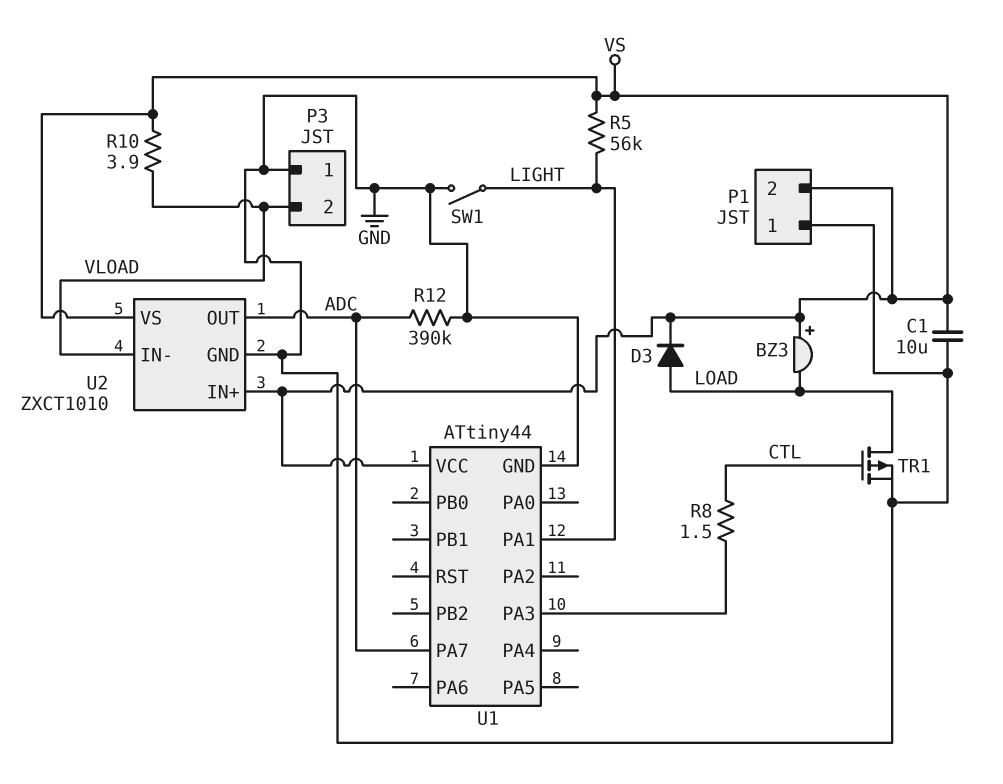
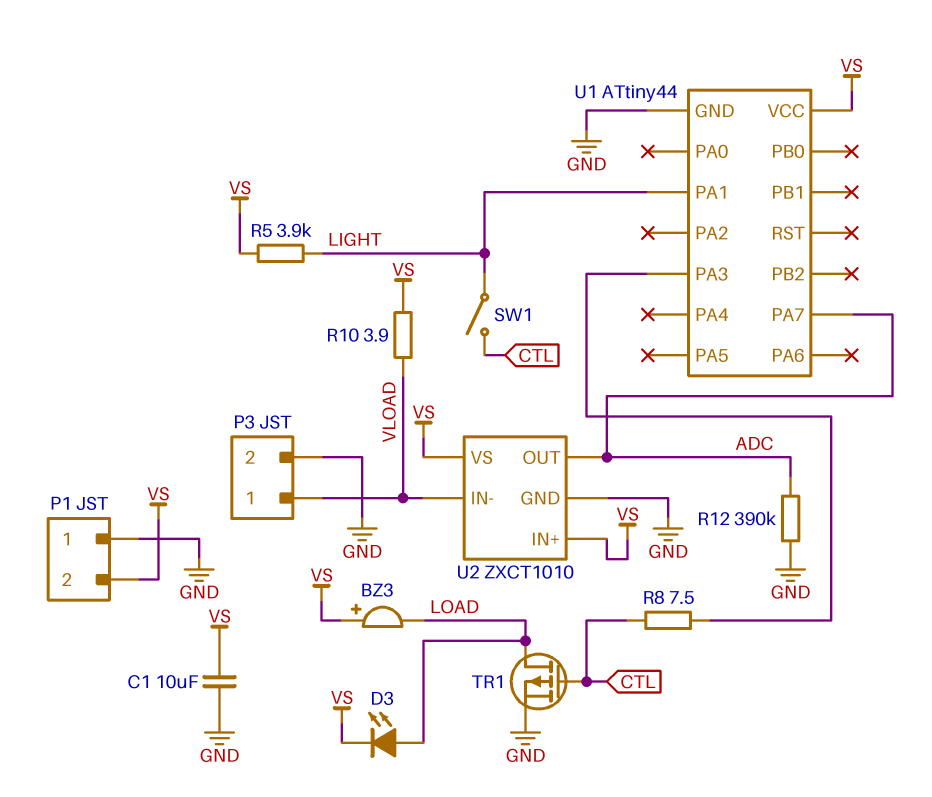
D3: diode (A LOAD, K VS) -> LED (A LOAD, K VS)
P3 pin 1: GND -> VLOAD
P3 pin 2: VLOAD -> GND
R5: 56k (LIGHT, VS) -> 3.9k (LIGHT, VS)
R8: 1.5 (CTL, U1/PA3) -> 7.5 (CTL, U1/PA3)
SW1: switch (GND, LIGHT) -> switch (CTL, LIGHT)

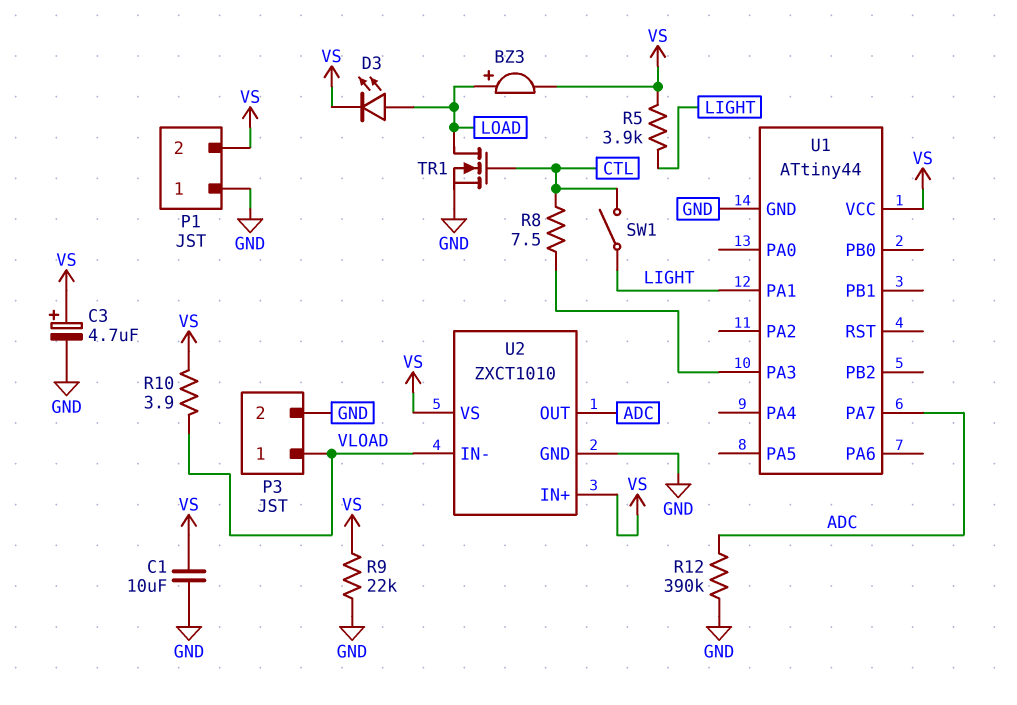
BZ3: buzzer (plus VS, minus LOAD) -> buzzer (plus LOAD, minus VS)
C3: none -> 4.7uF (plus VS, minus GND)
R9: none -> 22k (GND, VS)
TR1: PMOS (G CTL, D LOAD, S GND) -> NMOS (G CTL, D LOAD, S GND)

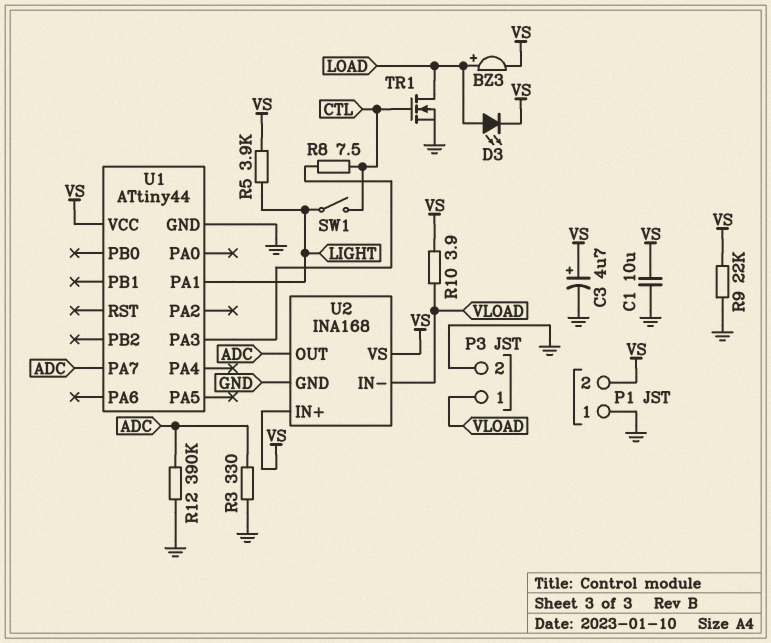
R3: none -> 330 (ADC, GND)
U2: ZXCT1010 -> INA168

